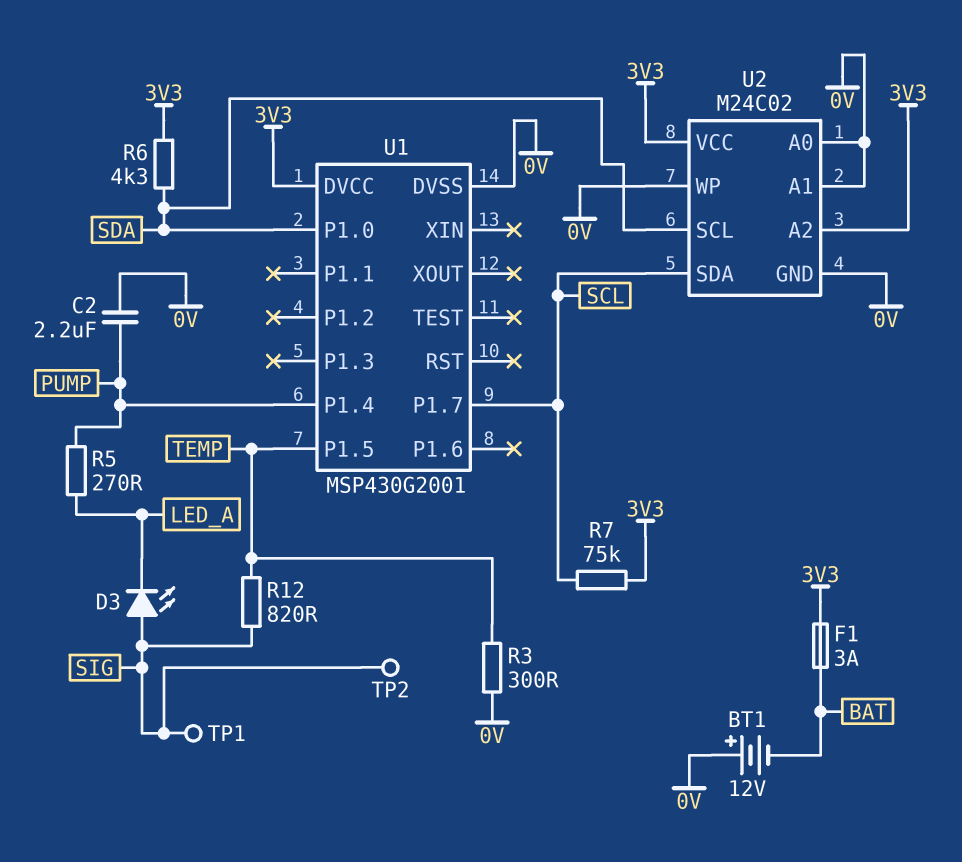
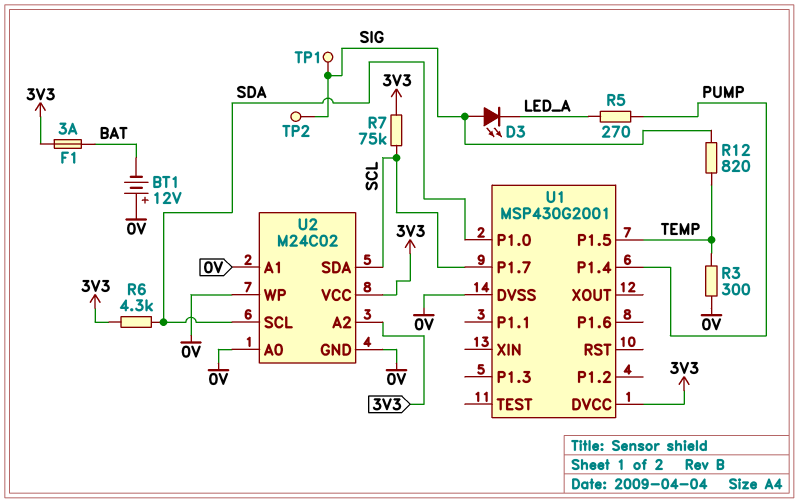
C2: 2.2uF (0V, PUMP) -> none

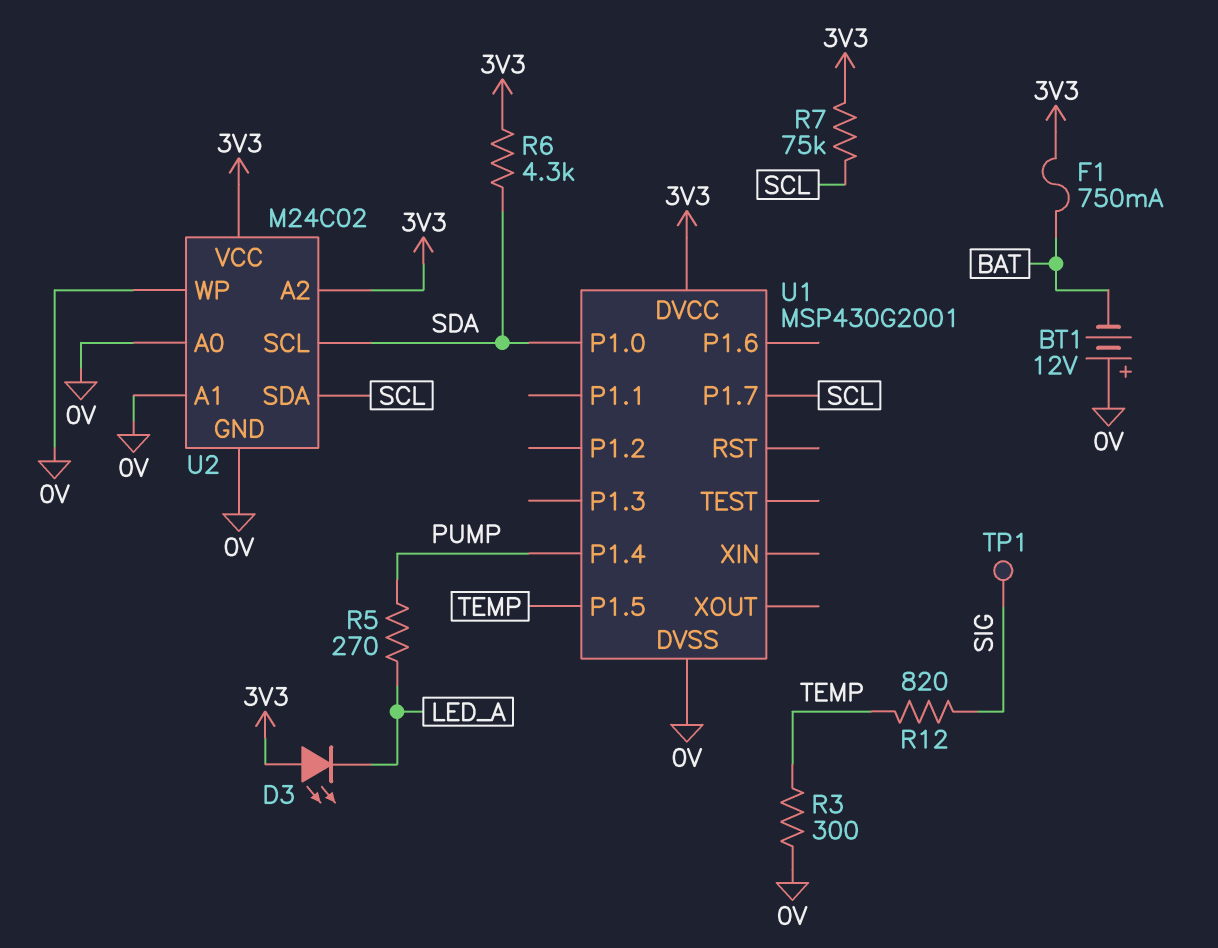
D3: LED (A SIG, K LED_A) -> LED (A 3V3, K LED_A)
F1: 3A (3V3, BAT) -> 750mA (3V3, BAT)
TP2: test point (SIG) -> none

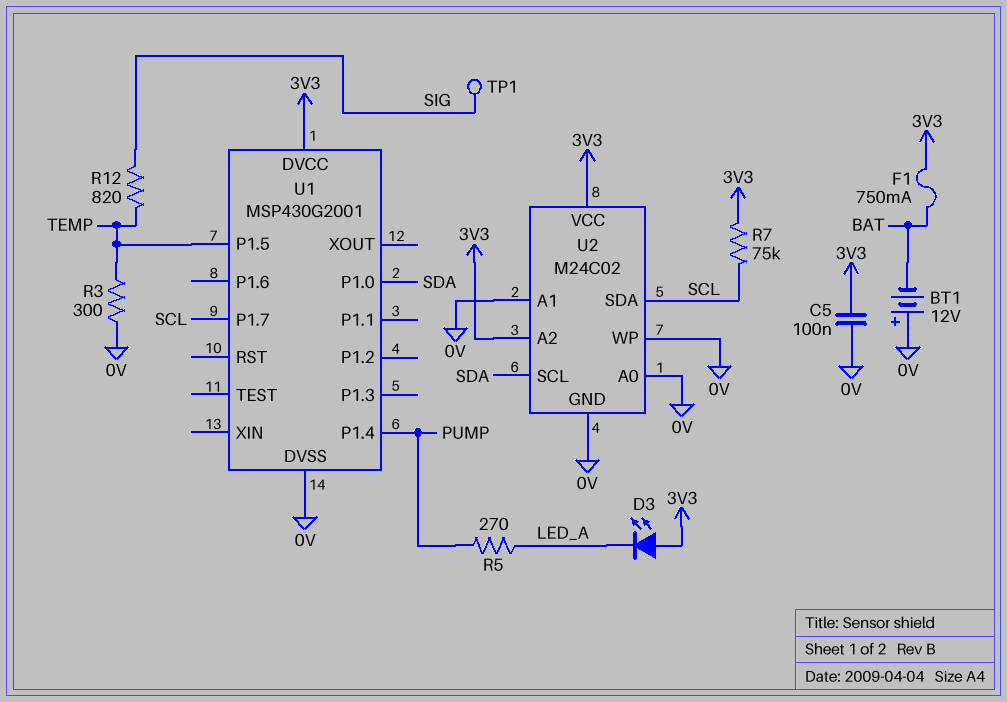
C5: none -> 100nF (0V, 3V3)
R6: 4.3k (3V3, SDA) -> none

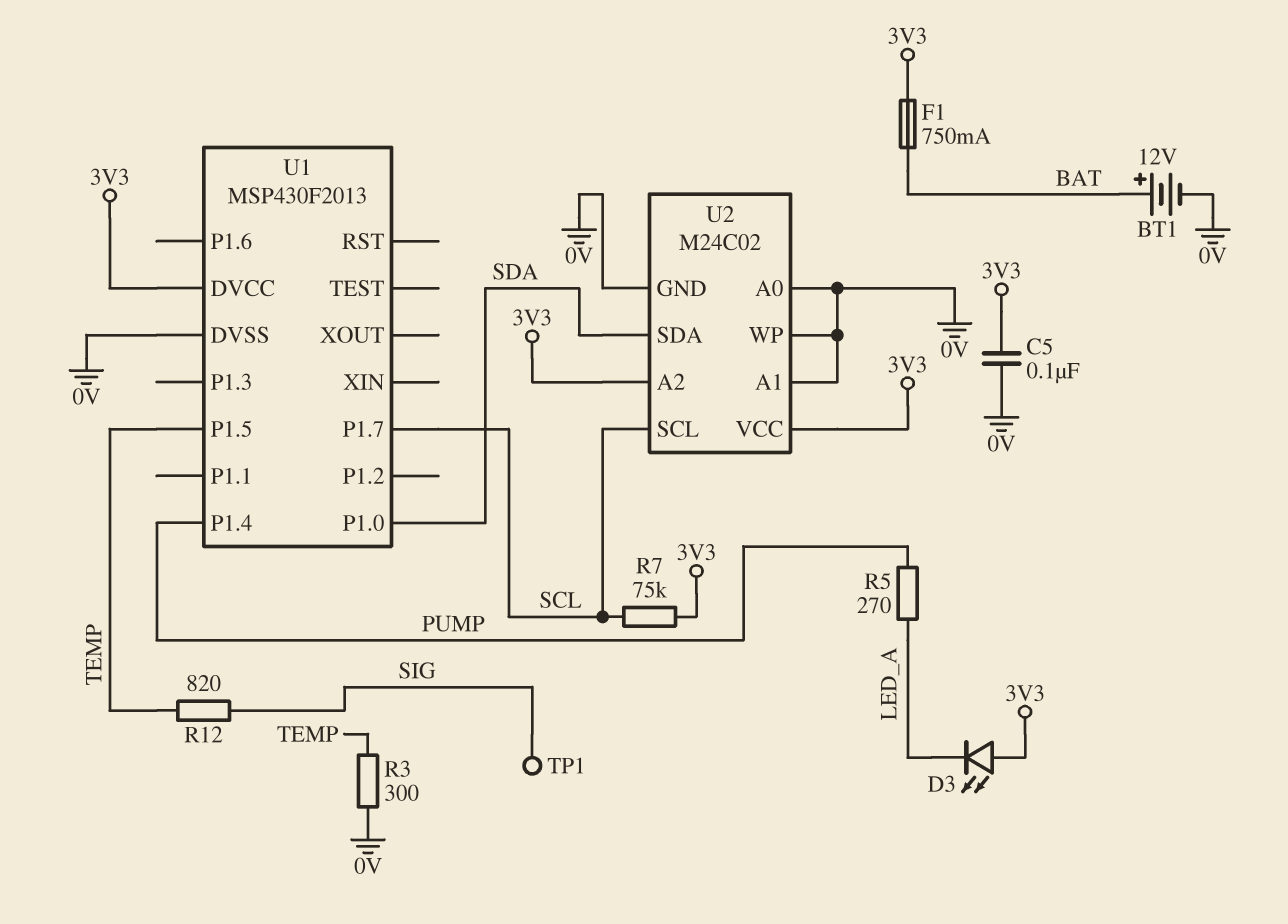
BT1: 12V (plus 0V, minus BAT) -> 12V (plus BAT, minus 0V)
U1: MSP430G2001 -> MSP430F2013
U2 pin SCL: SDA -> SCL
U2 pin SDA: SCL -> SDA

